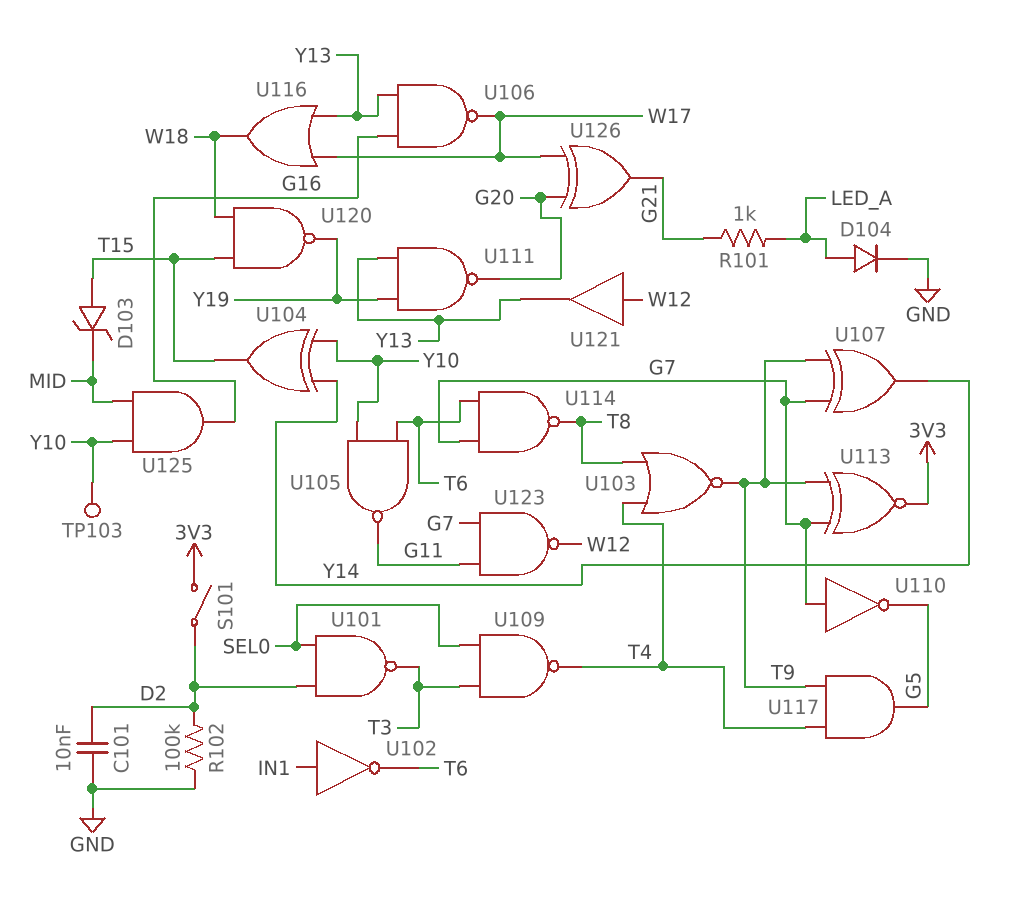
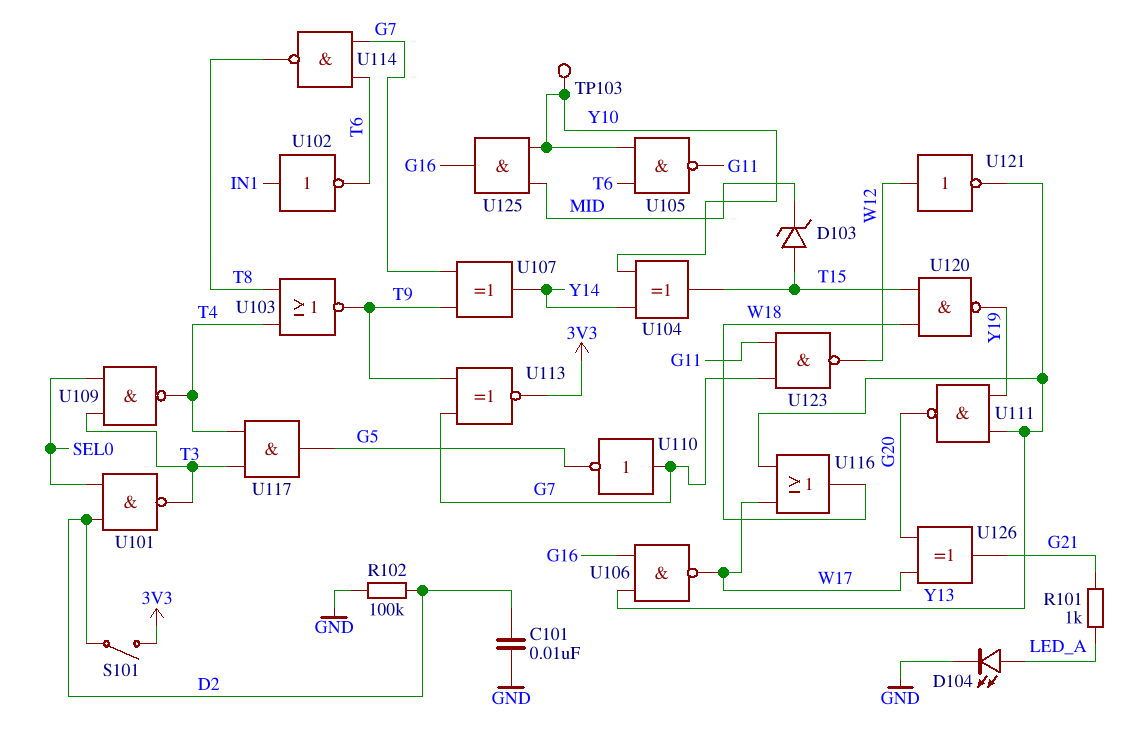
D104: diode (A LED_A, K GND) -> LED (A LED_A, K GND)
U117: AND (in T4, in T9, out G5) -> AND (in T3, in T4, out G5)
U121: buffer (in W12, out Y13) -> NOT (in W12, out Y13)

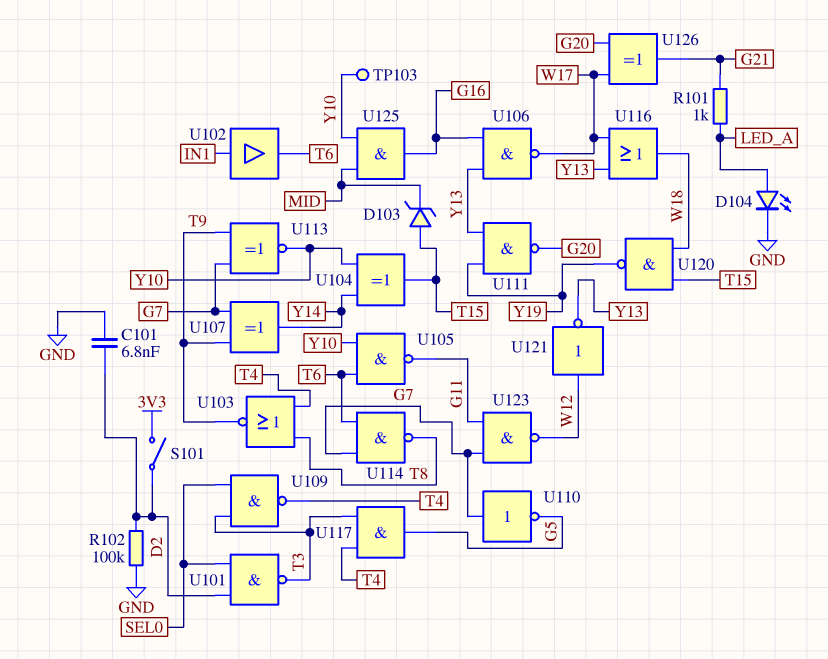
C101: 10nF (D2, GND) -> 6.8nF (D2, GND)
U102: NOT (in IN1, out T6) -> buffer (in IN1, out T6)
U113: XNOR (in G7, in T9, out 3V3) -> XNOR (in G7, in T9, out Y10)

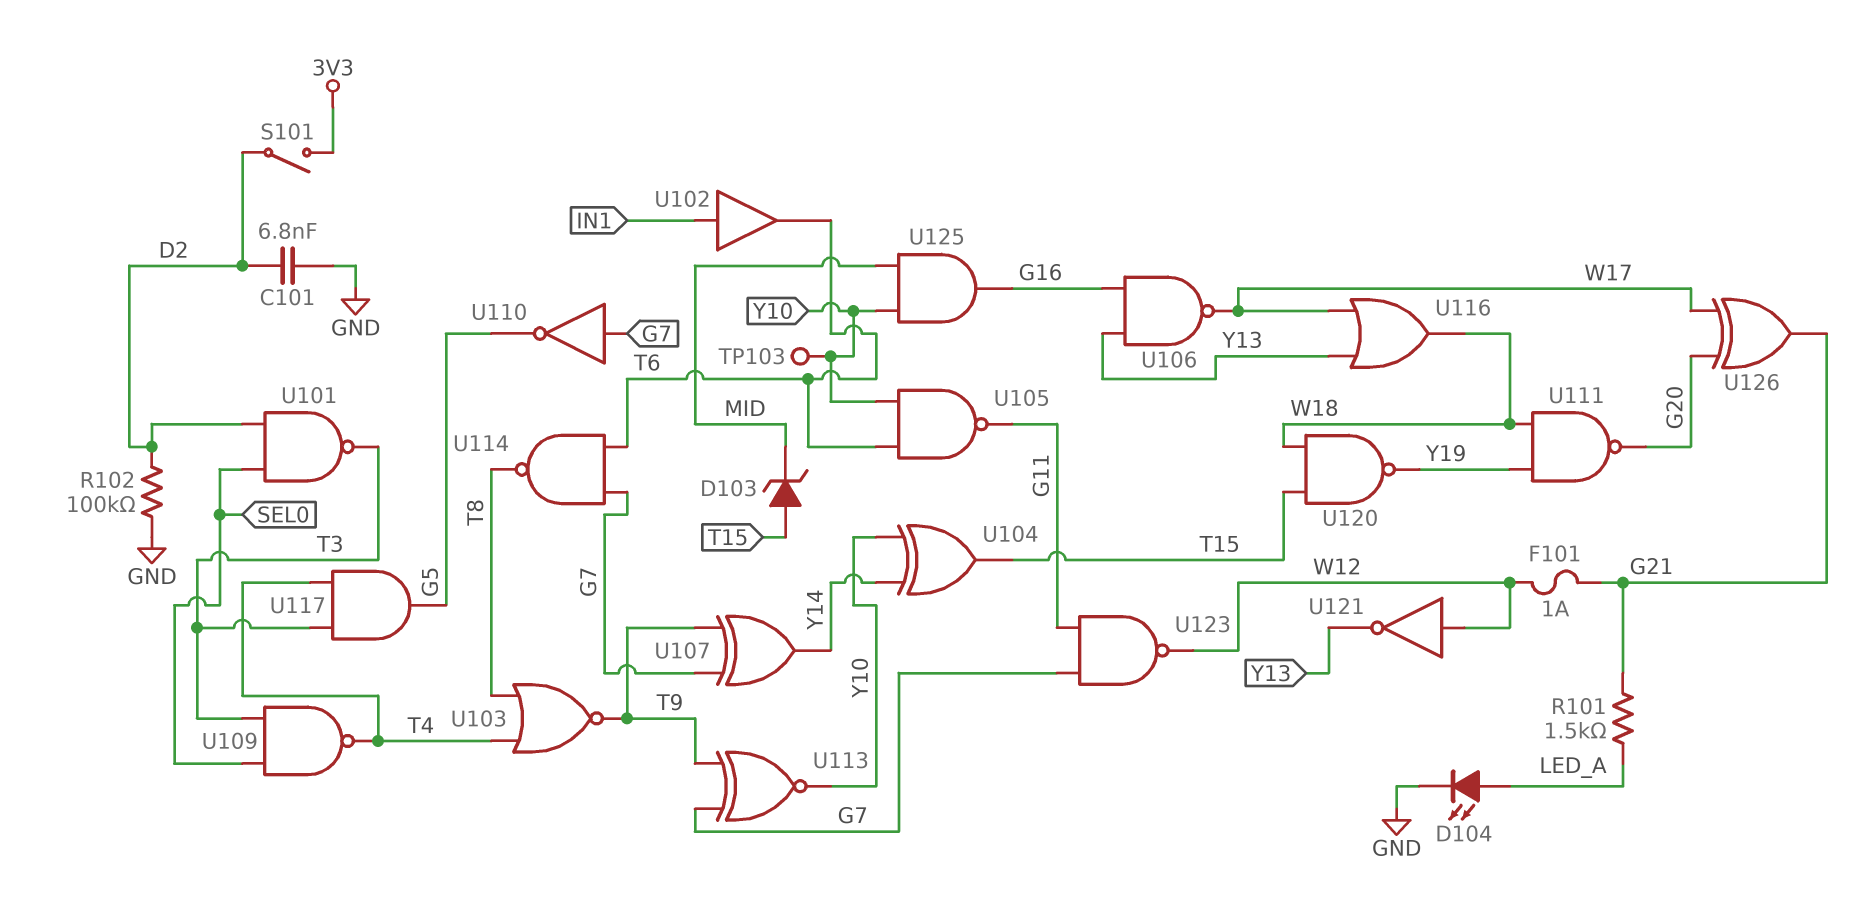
F101: none -> 1A (G21, W12)
R101: 1k (G21, LED_A) -> 1.5k (G21, LED_A)
U111: NAND (in Y13, in Y19, out G20) -> NAND (in W18, in Y19, out G20)

